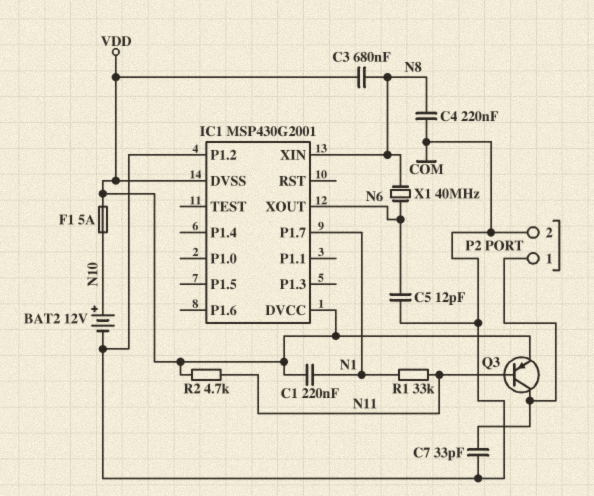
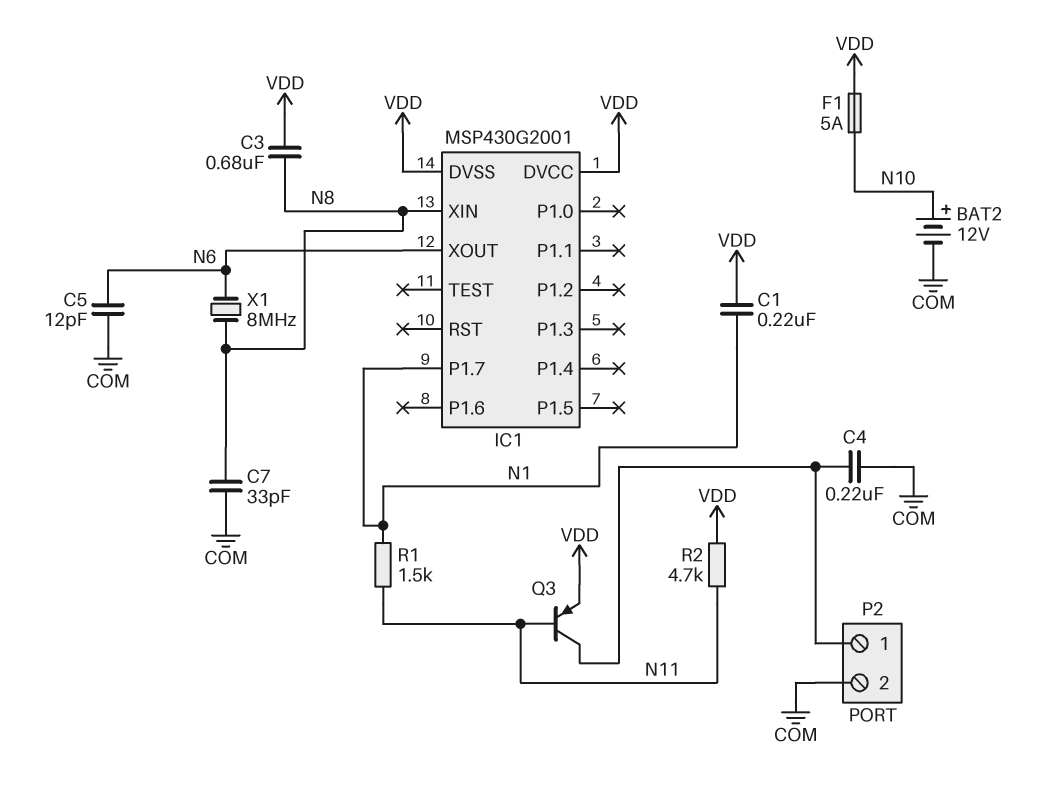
C4: 220nF (COM, N8) -> 220nF (COM, P2/1)
C7: 33pF (COM, P2/1) -> 33pF (COM, N8)
IC1 pin P1.2: COM -> none
R1: 33k (N1, N11) -> 1.5k (N1, N11)
X1: 40MHz (N6, N8) -> 8MHz (N6, N8)

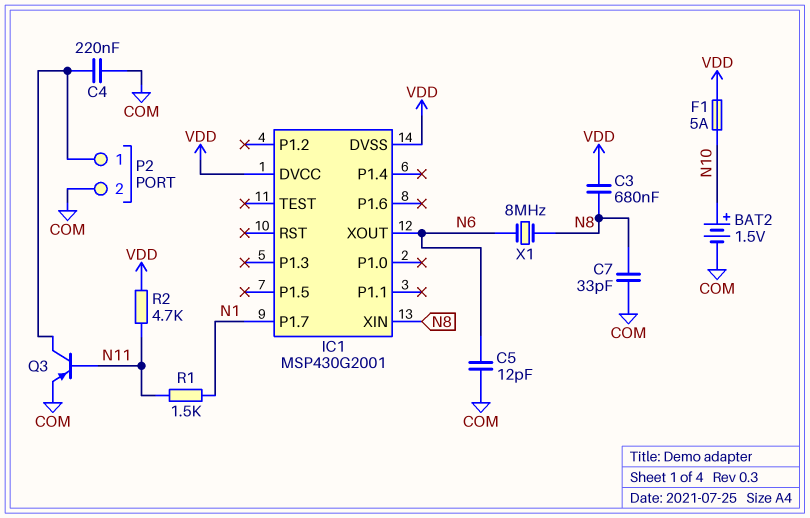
BAT2: 12V (plus N10, minus COM) -> 1.5V (plus N10, minus COM)
C1: 220nF (N1, VDD) -> none
Q3: PNP (B N11, C P2/1, E VDD) -> PNP (B N11, C P2/1, E COM)

